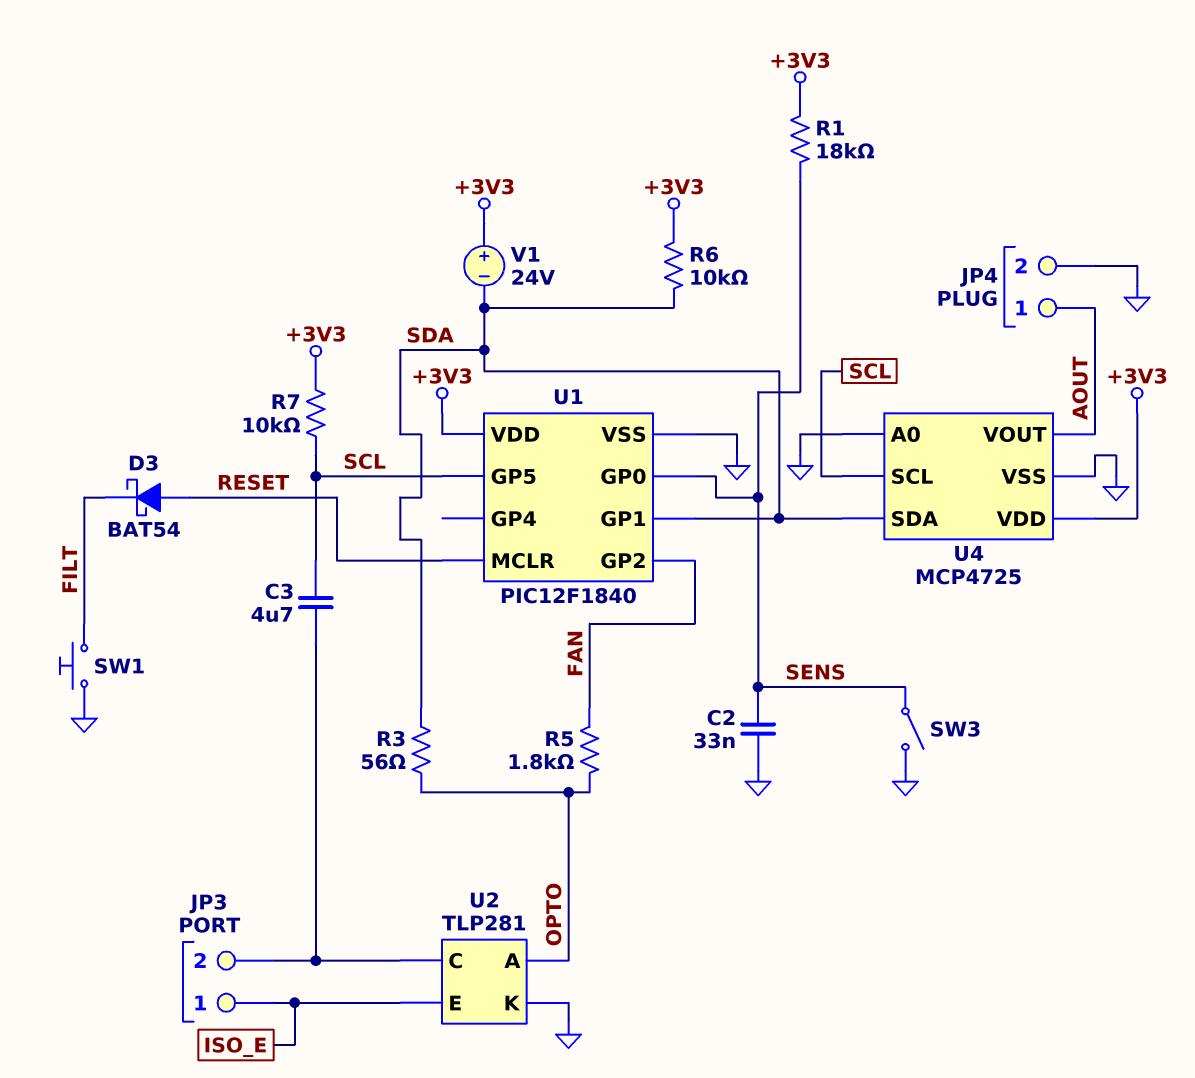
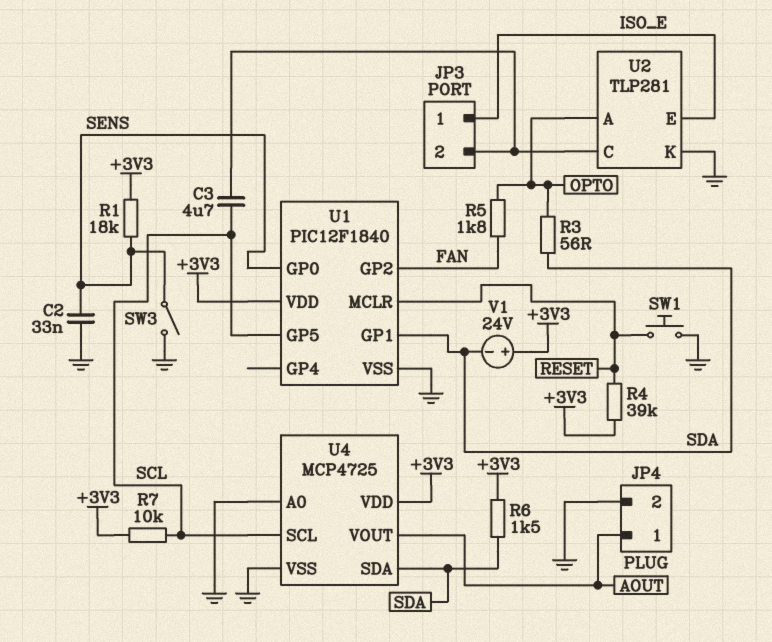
D3: schottky BAT54 (A RESET, K FILT) -> none
R4: none -> 39k (+3V3, RESET)
R6: 10k (+3V3, SDA) -> 1.5k (+3V3, SDA)
SW1: button (FILT, GND) -> button (GND, RESET)

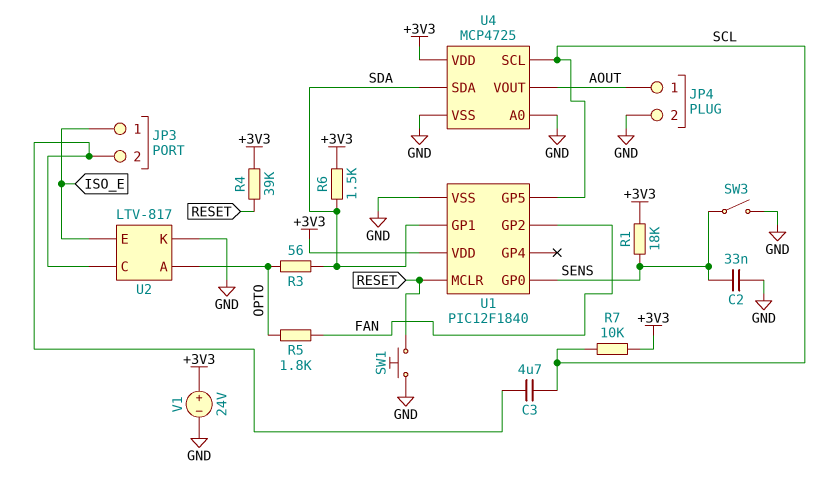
U2: TLP281 -> LTV-817
V1: 24V (plus +3V3, minus SDA) -> 24V (plus +3V3, minus GND)

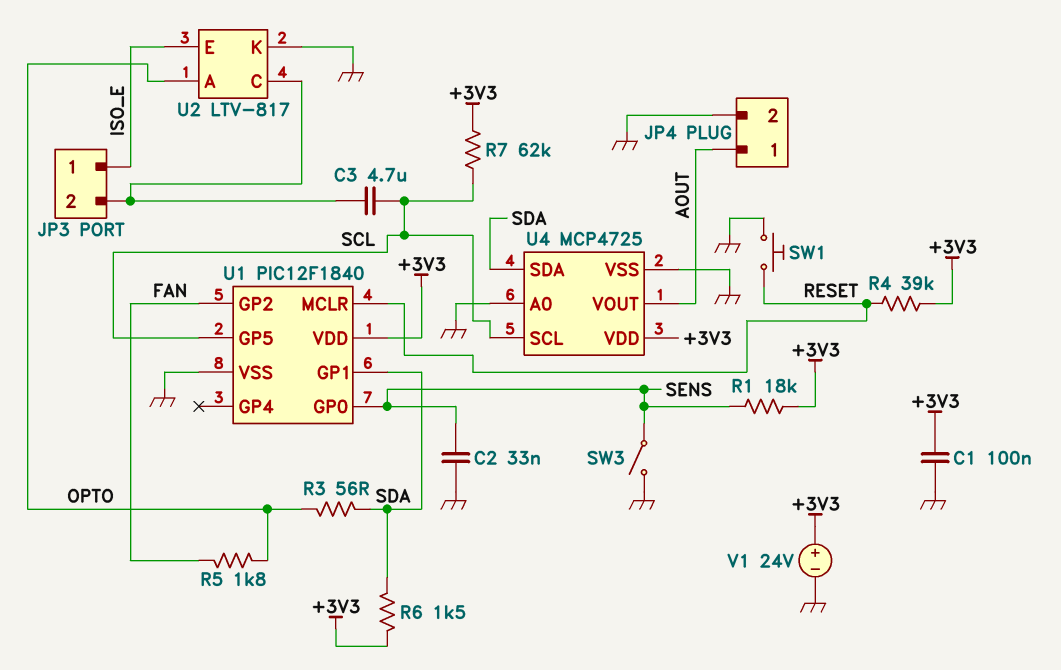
C1: none -> 100nF (+3V3, GND)
R7: 10k (+3V3, SCL) -> 62k (+3V3, SCL)

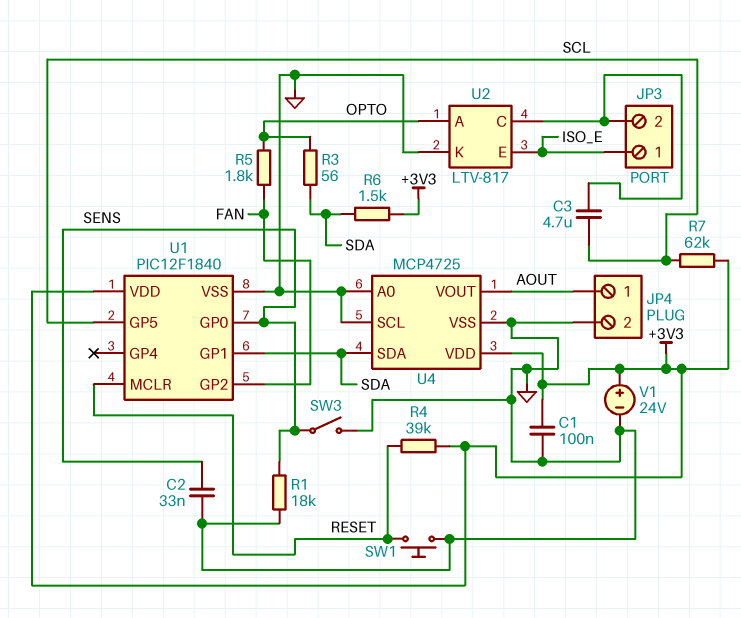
R1: 18k (+3V3, SENS) -> 18k (GND, SENS)
U4 pin SCL: SCL -> GND

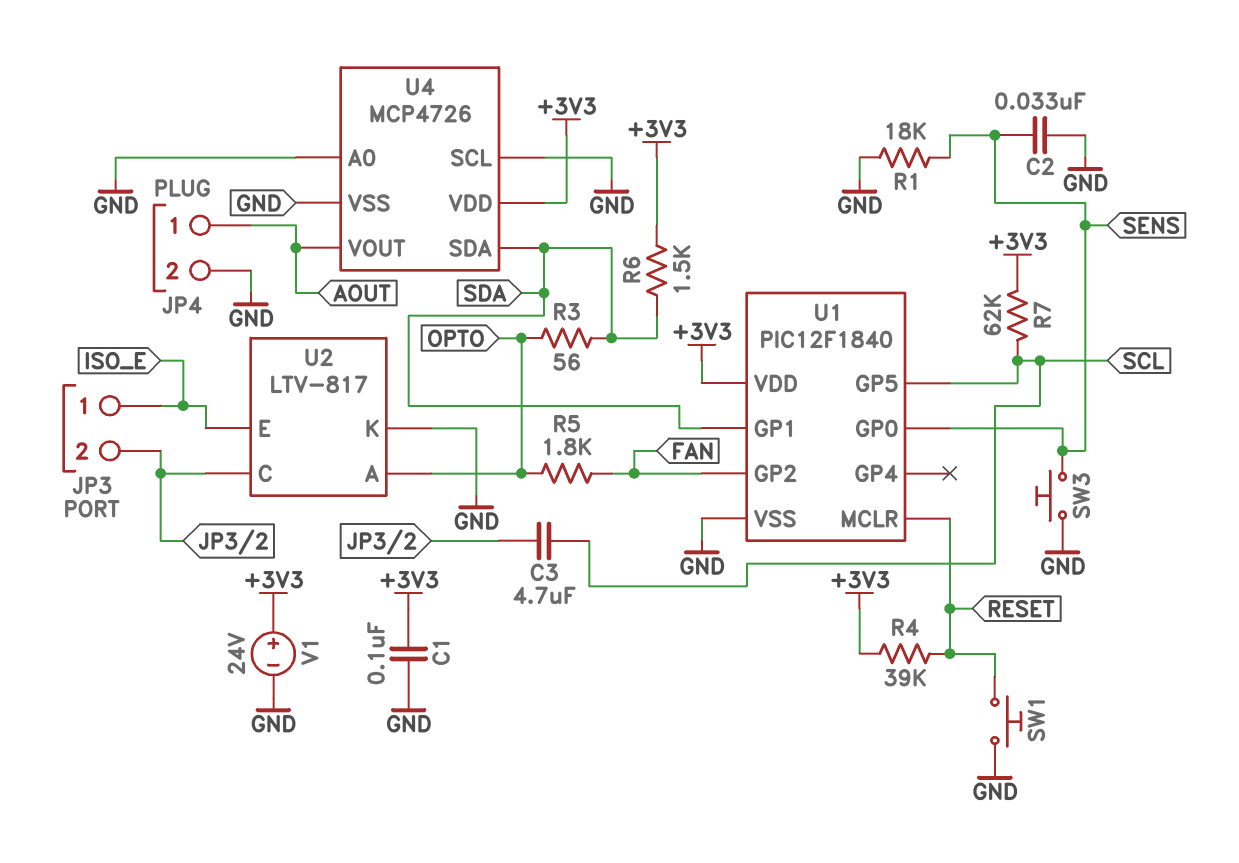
SW3: switch (GND, SENS) -> button (GND, SENS)
U4: MCP4725 -> MCP4726

